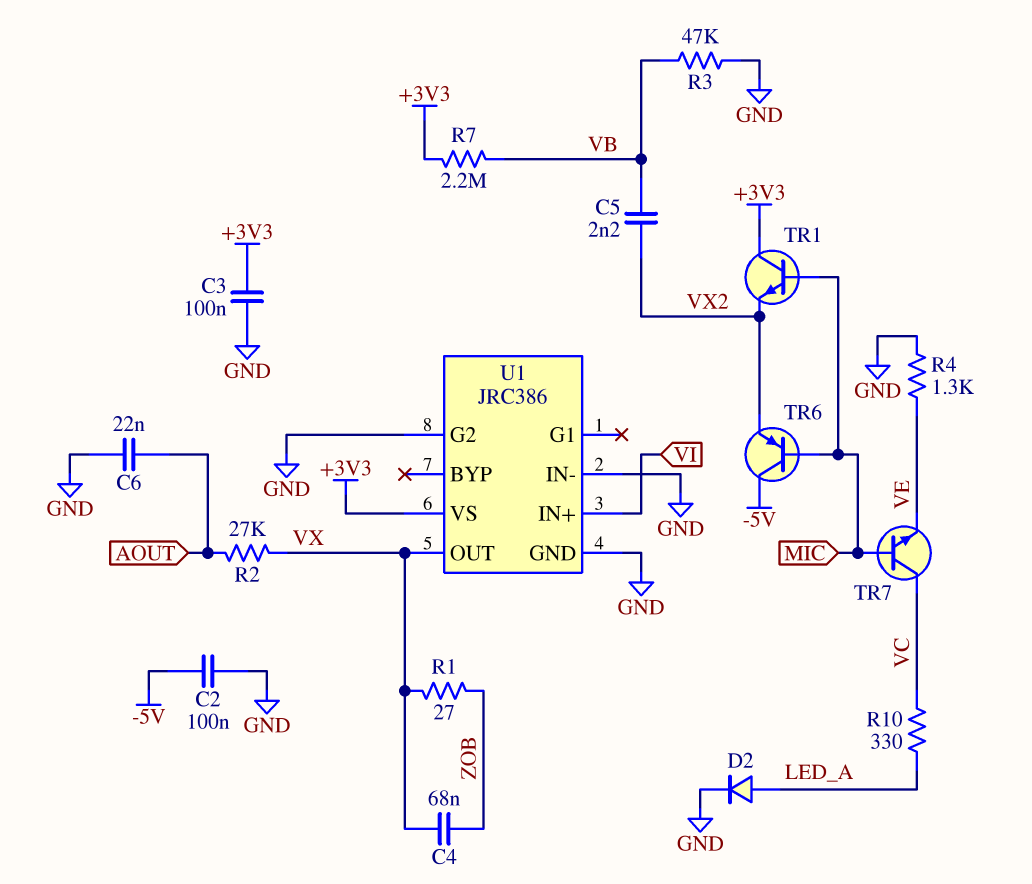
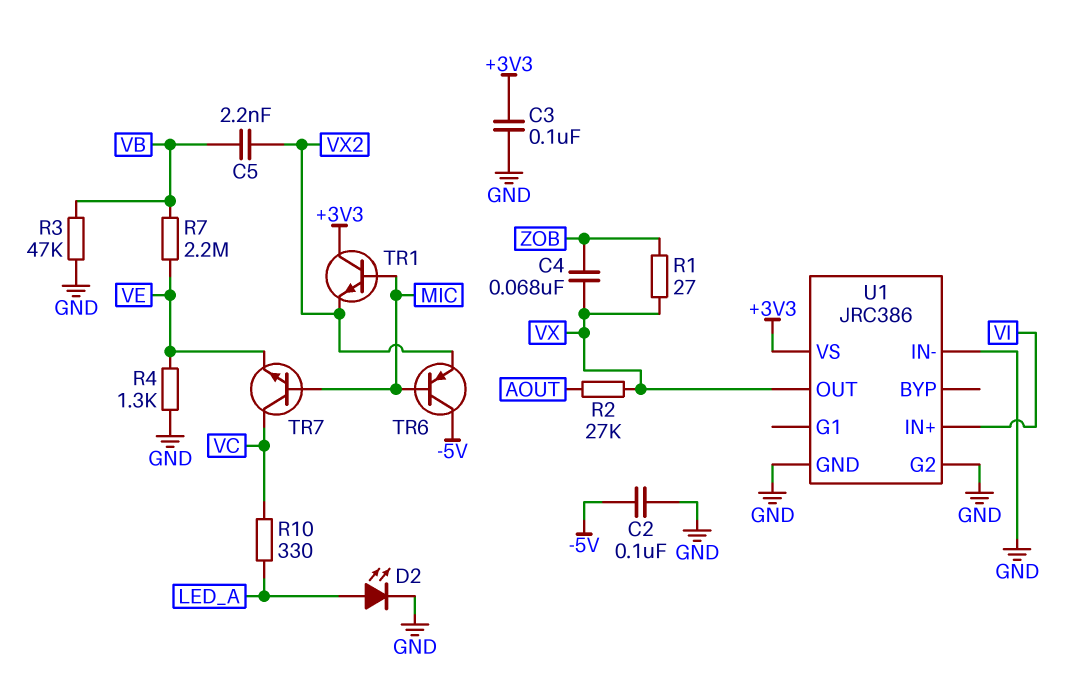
C6: 22nF (AOUT, GND) -> none
D2: diode (A LED_A, K GND) -> LED (A LED_A, K GND)
R7: 2.2M (+3V3, VB) -> 2.2M (VB, VE)

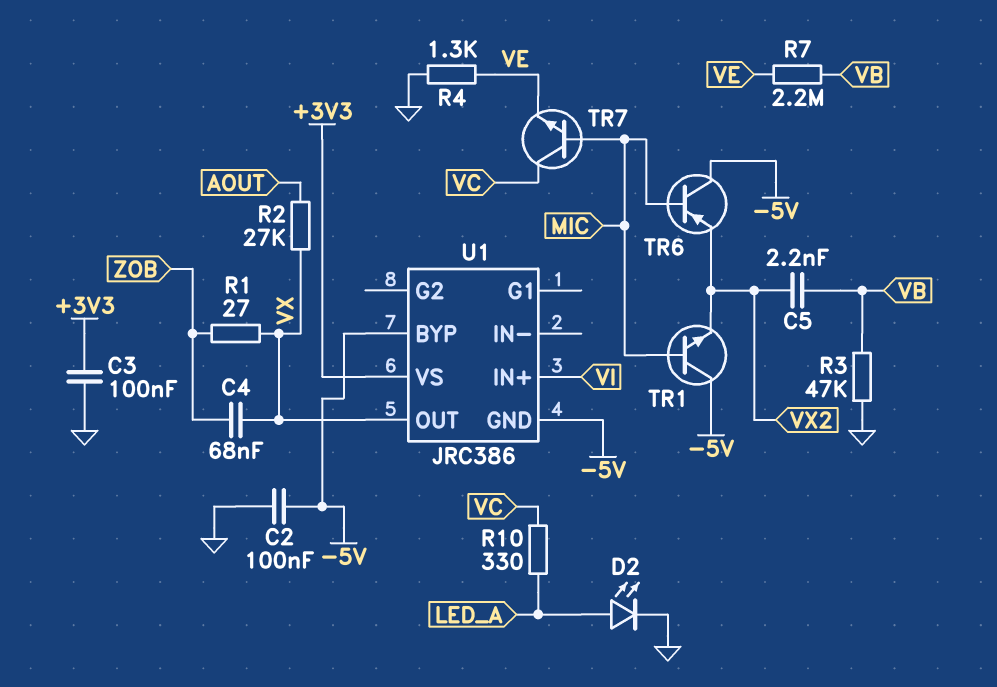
TR1: NPN (B MIC, C +3V3, E VX2) -> NPN (B MIC, C -5V, E VX2)
U1 pin BYP: none -> -5V
U1 pin G2: GND -> none
U1 pin GND: GND -> -5V
U1 pin IN-: GND -> none

